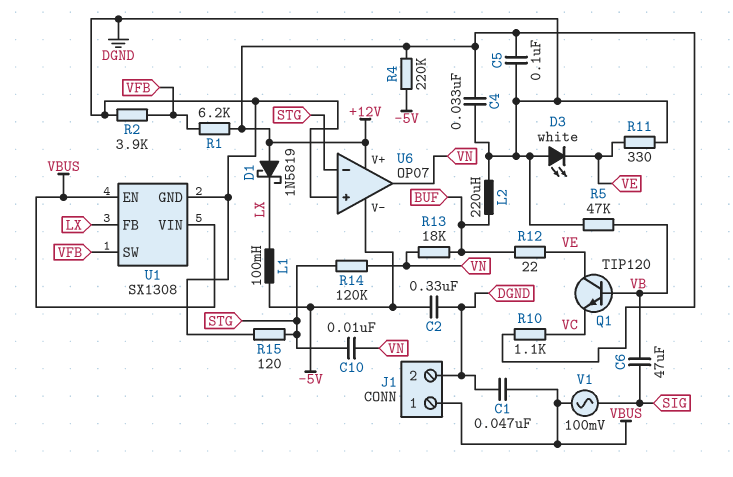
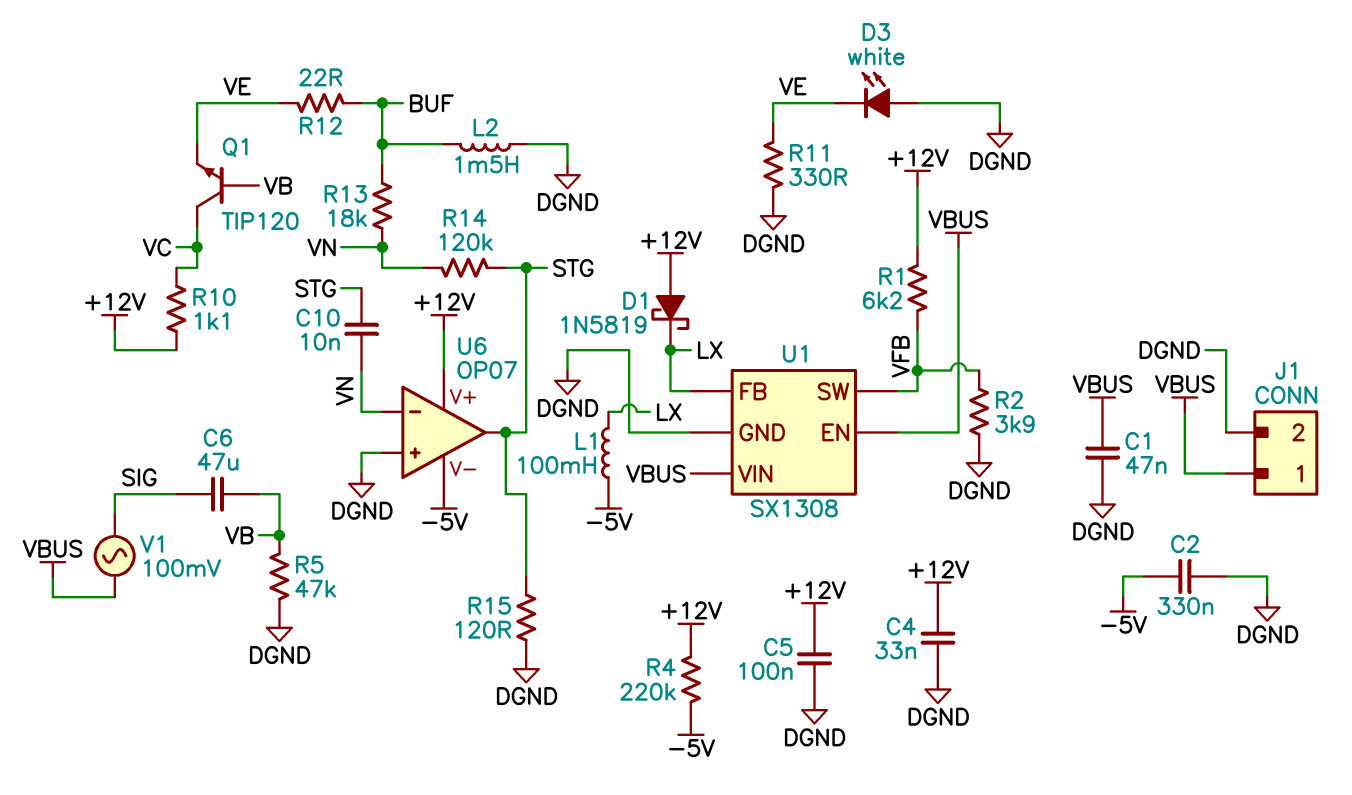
L2: 220uH (BUF, DGND) -> 1.5mH (BUF, DGND)
Q1: NPN TIP120 (B VB, C VE, E VC) -> NPN TIP120 (B VB, C VC, E VE)
U6 pin in-: STG -> VN
U6 pin out: VN -> STG

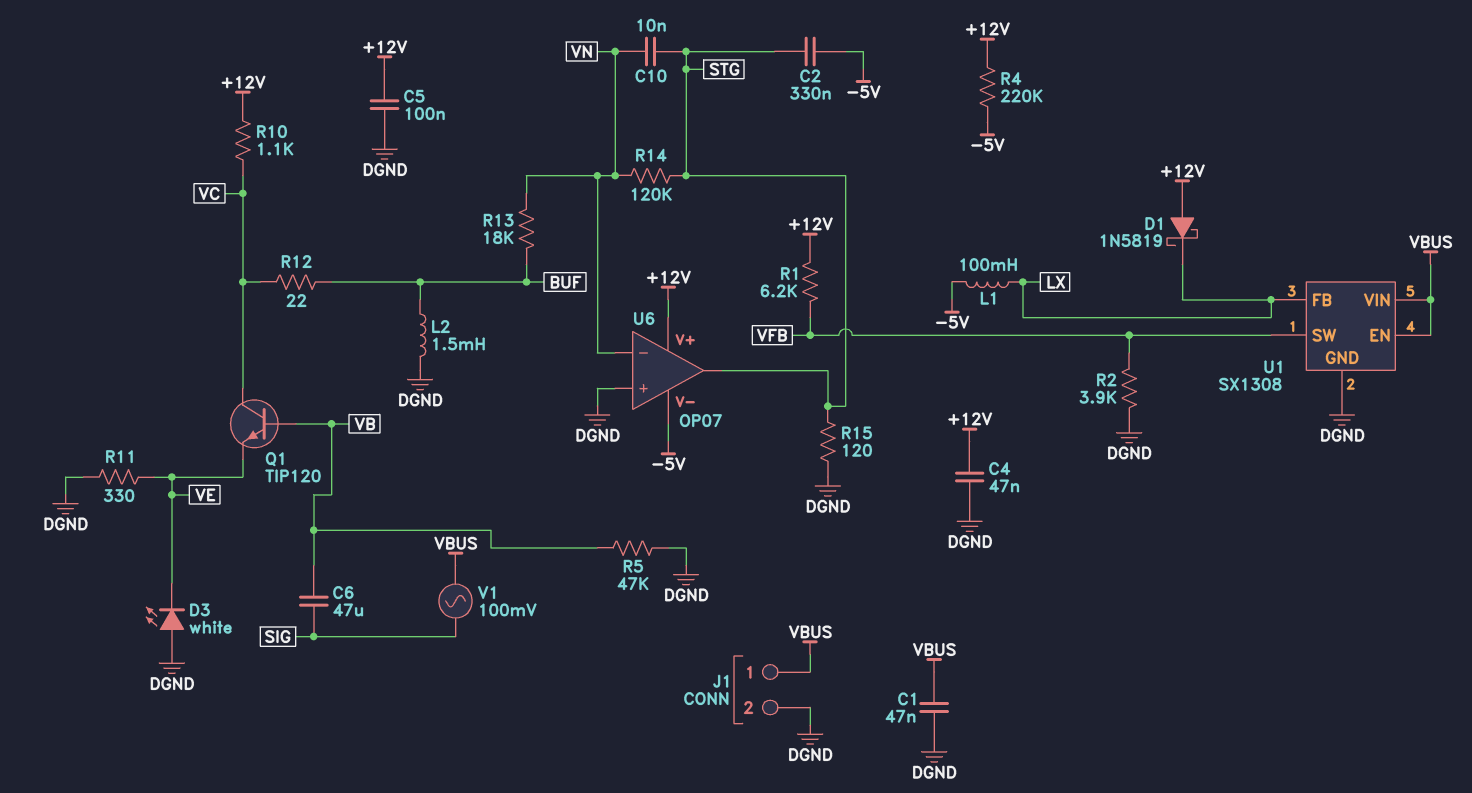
C2: 330nF (-5V, DGND) -> 330nF (-5V, STG)
C4: 33nF (+12V, DGND) -> 47nF (+12V, DGND)
R12: 22 (BUF, VE) -> 22 (BUF, VC)

